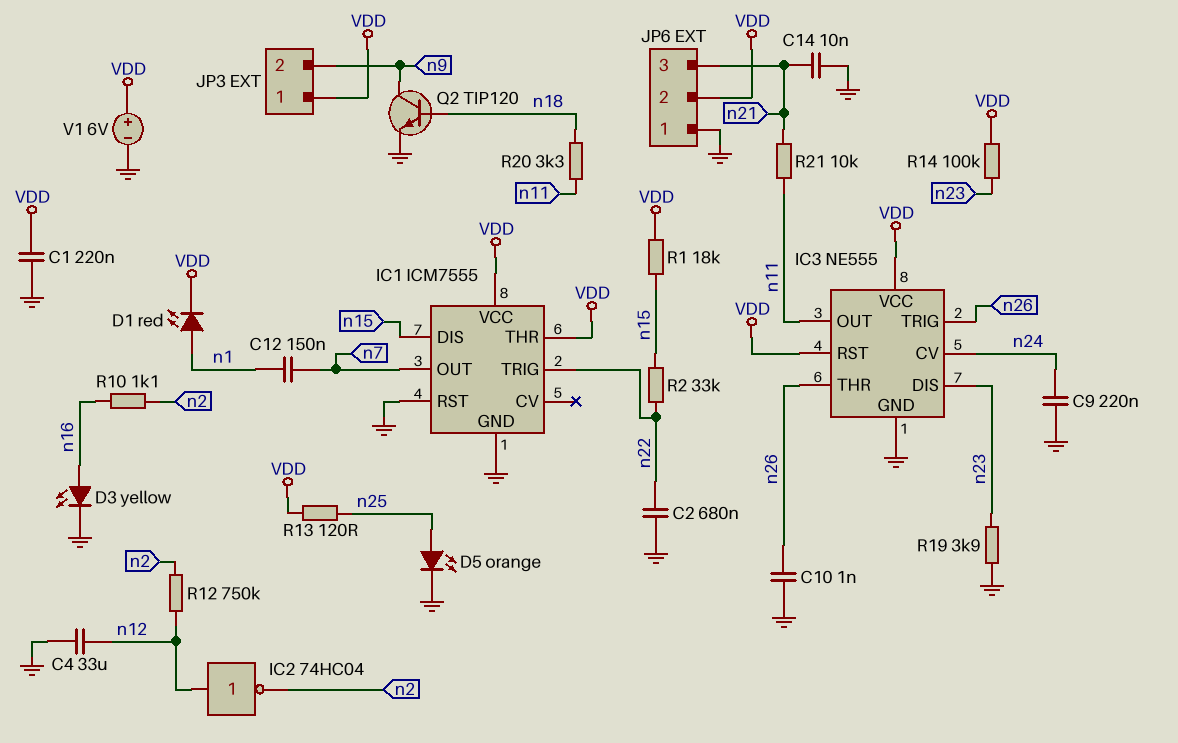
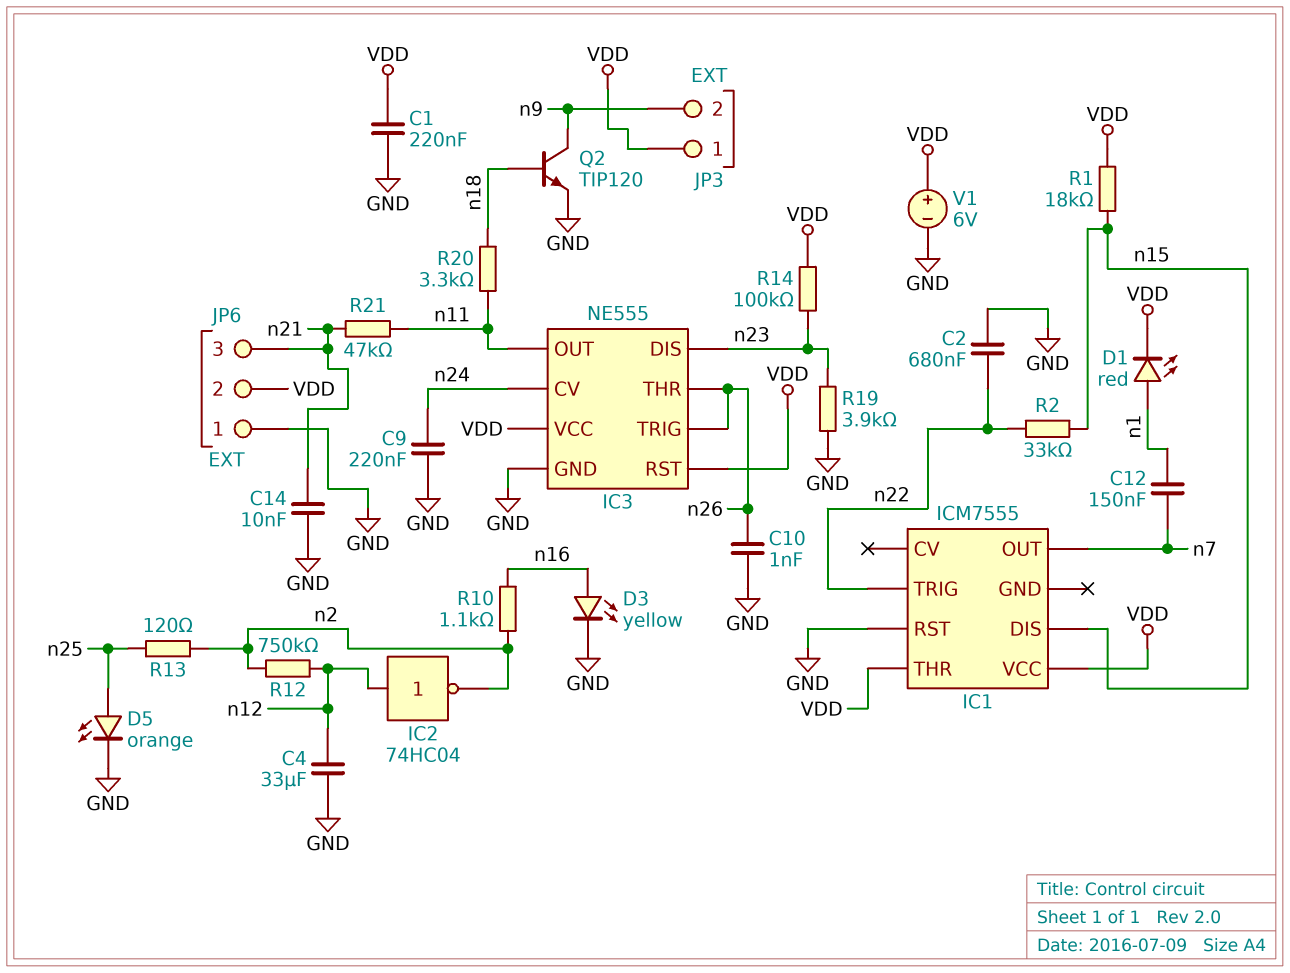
IC1 pin GND: GND -> none
R13: 120 (VDD, n25) -> 120 (n2, n25)
R21: 10k (n11, n21) -> 47k (n11, n21)

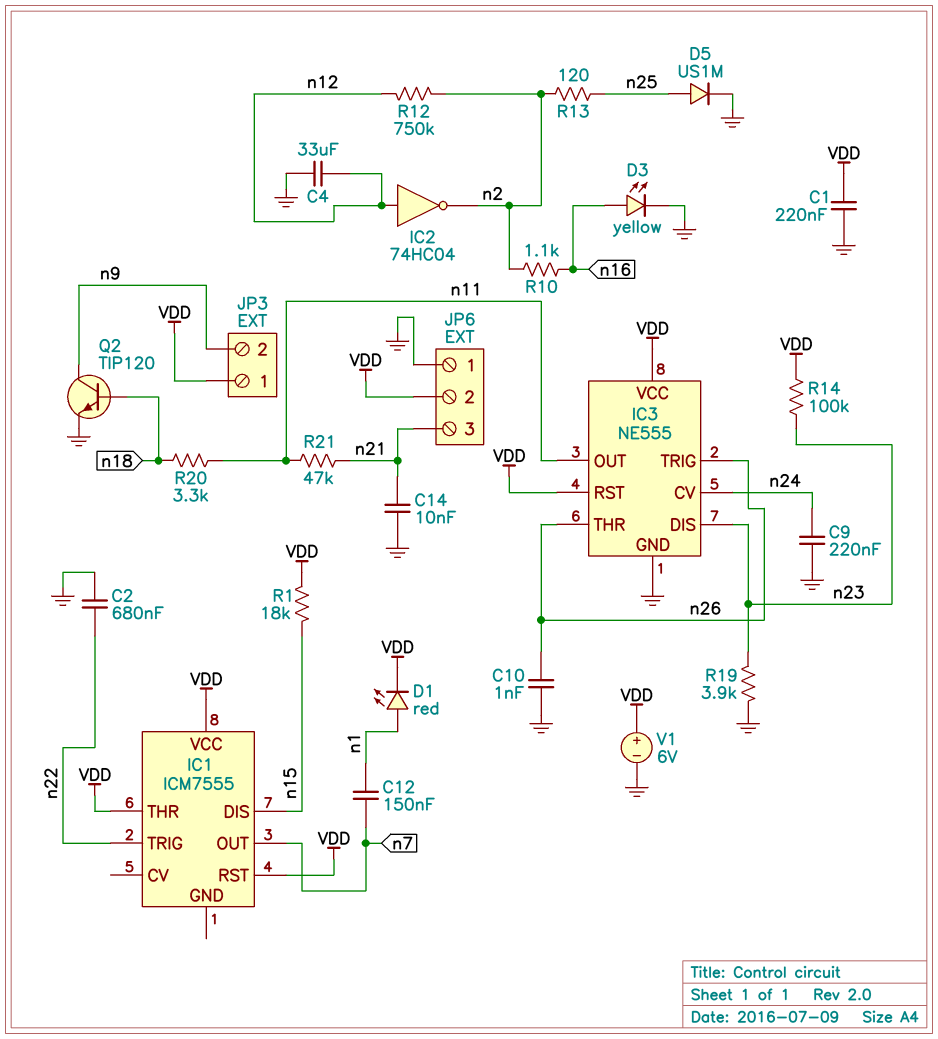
D5: LED orange (A n25, K GND) -> diode US1M (A n25, K GND)
IC1 pin RST: GND -> VDD
R2: 33k (n15, n22) -> none

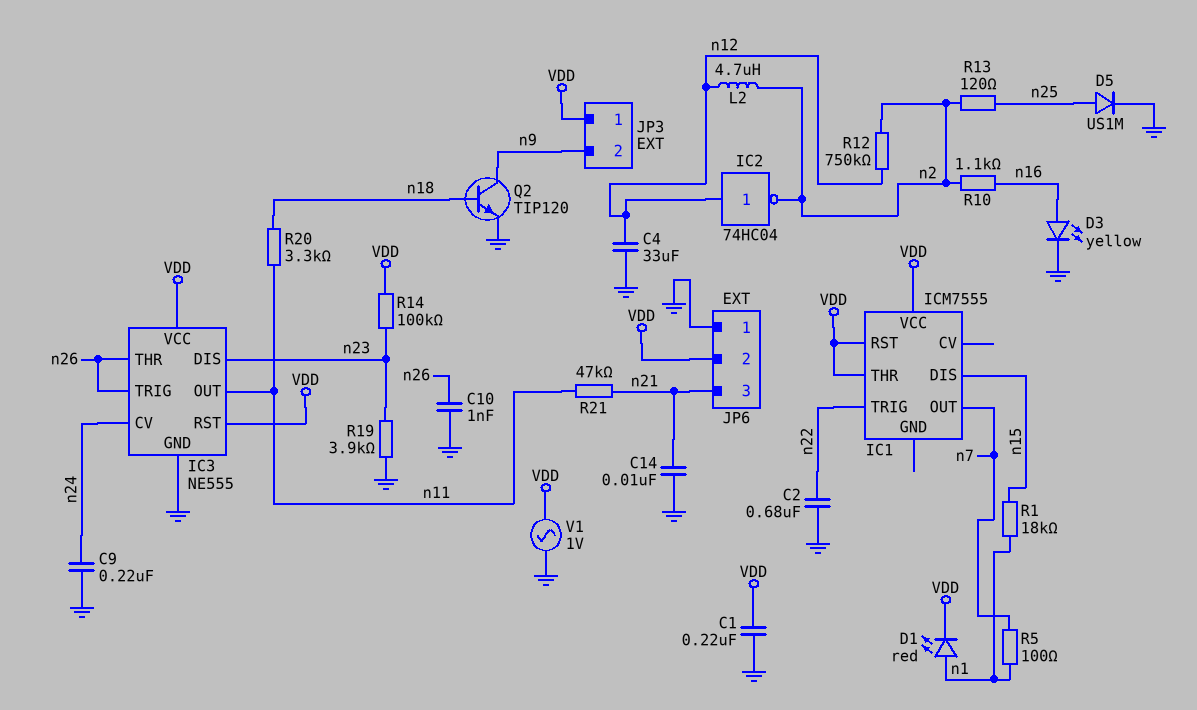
C12: 150nF (n1, n7) -> none
L2: none -> 4.7uH (n2, n12)
R1: 18k (VDD, n15) -> 18k (n1, n15)
R5: none -> 100 (n1, n7)
V1: 6V (plus VDD, minus GND) -> AC 1V (GND, VDD)

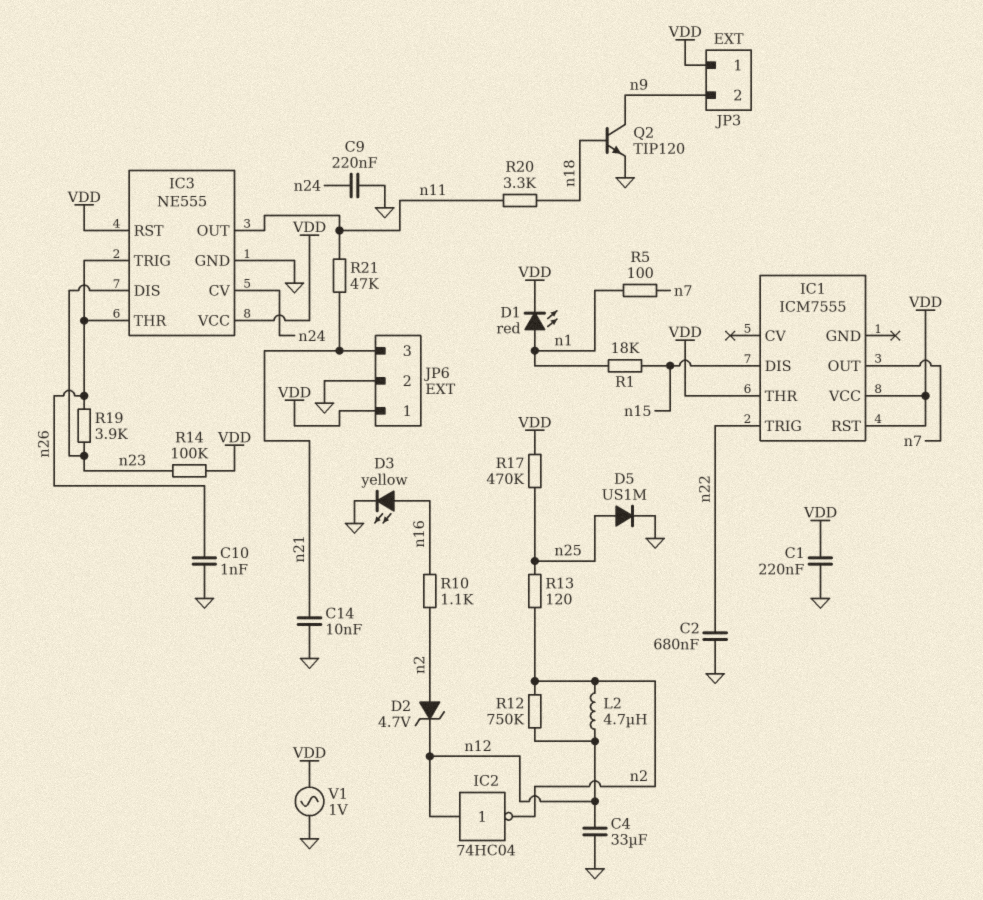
D2: none -> zener 4.7V (A n2, K n12)
JP6 pin 1: GND -> VDD
JP6 pin 2: VDD -> GND
R17: none -> 470k (VDD, n25)
R19: 3.9k (GND, n23) -> 3.9k (n23, n26)

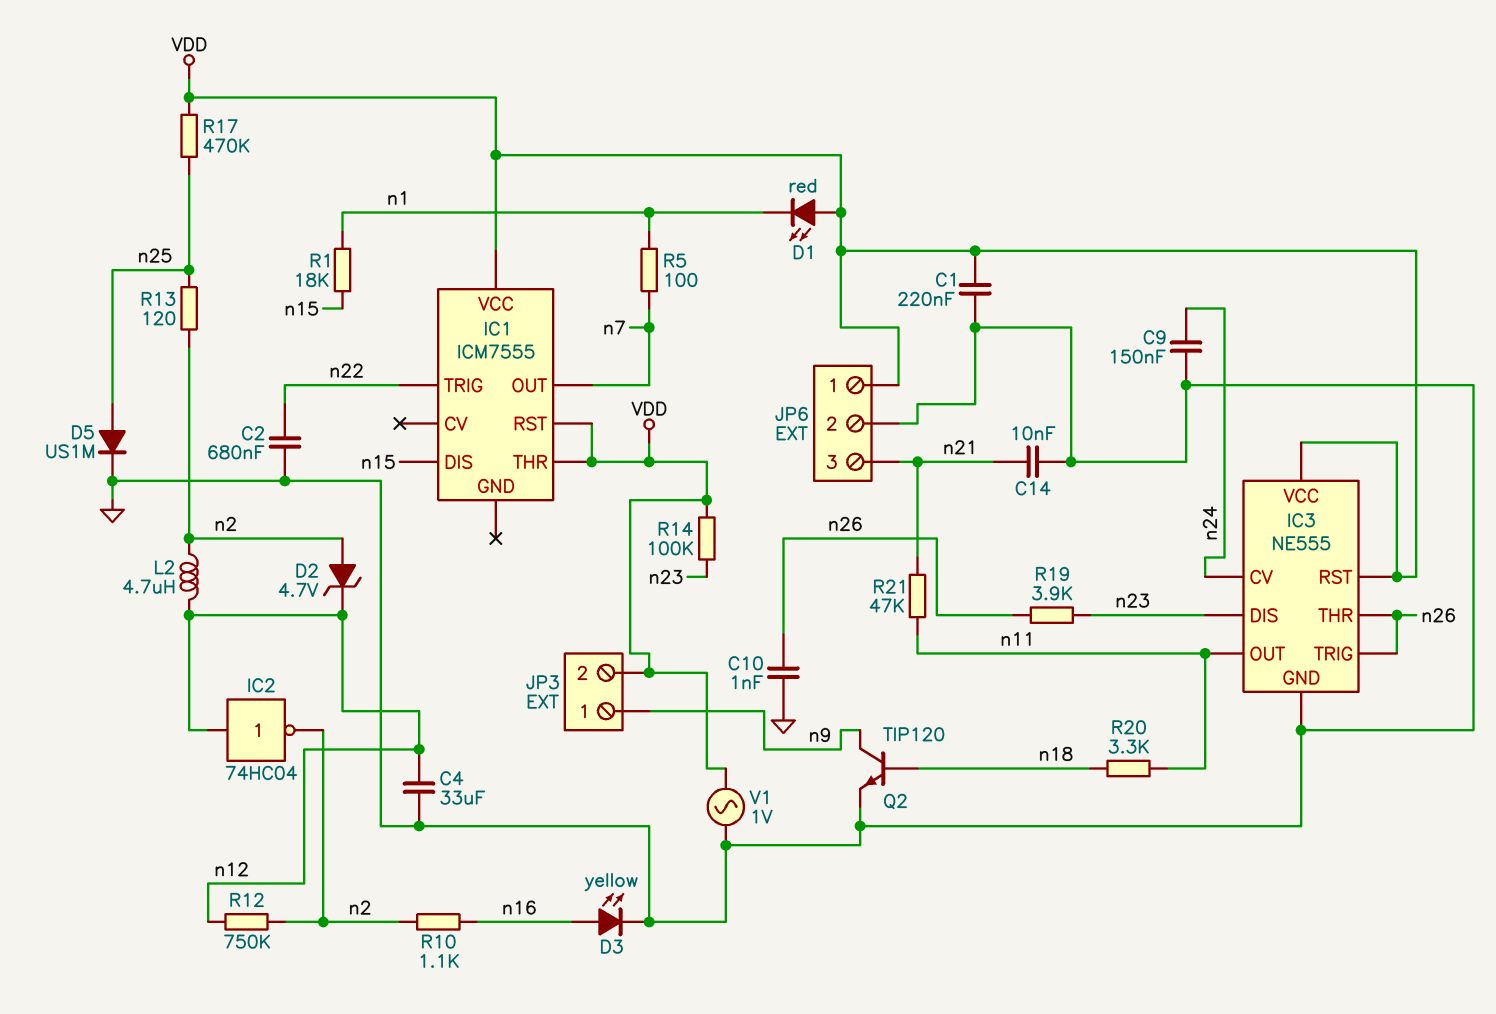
C9: 220nF (GND, n24) -> 150nF (GND, n24)
D1: LED red (A n1, K VDD) -> LED red (A VDD, K n1)
JP3 pin 1: VDD -> n9
JP3 pin 2: n9 -> VDD

